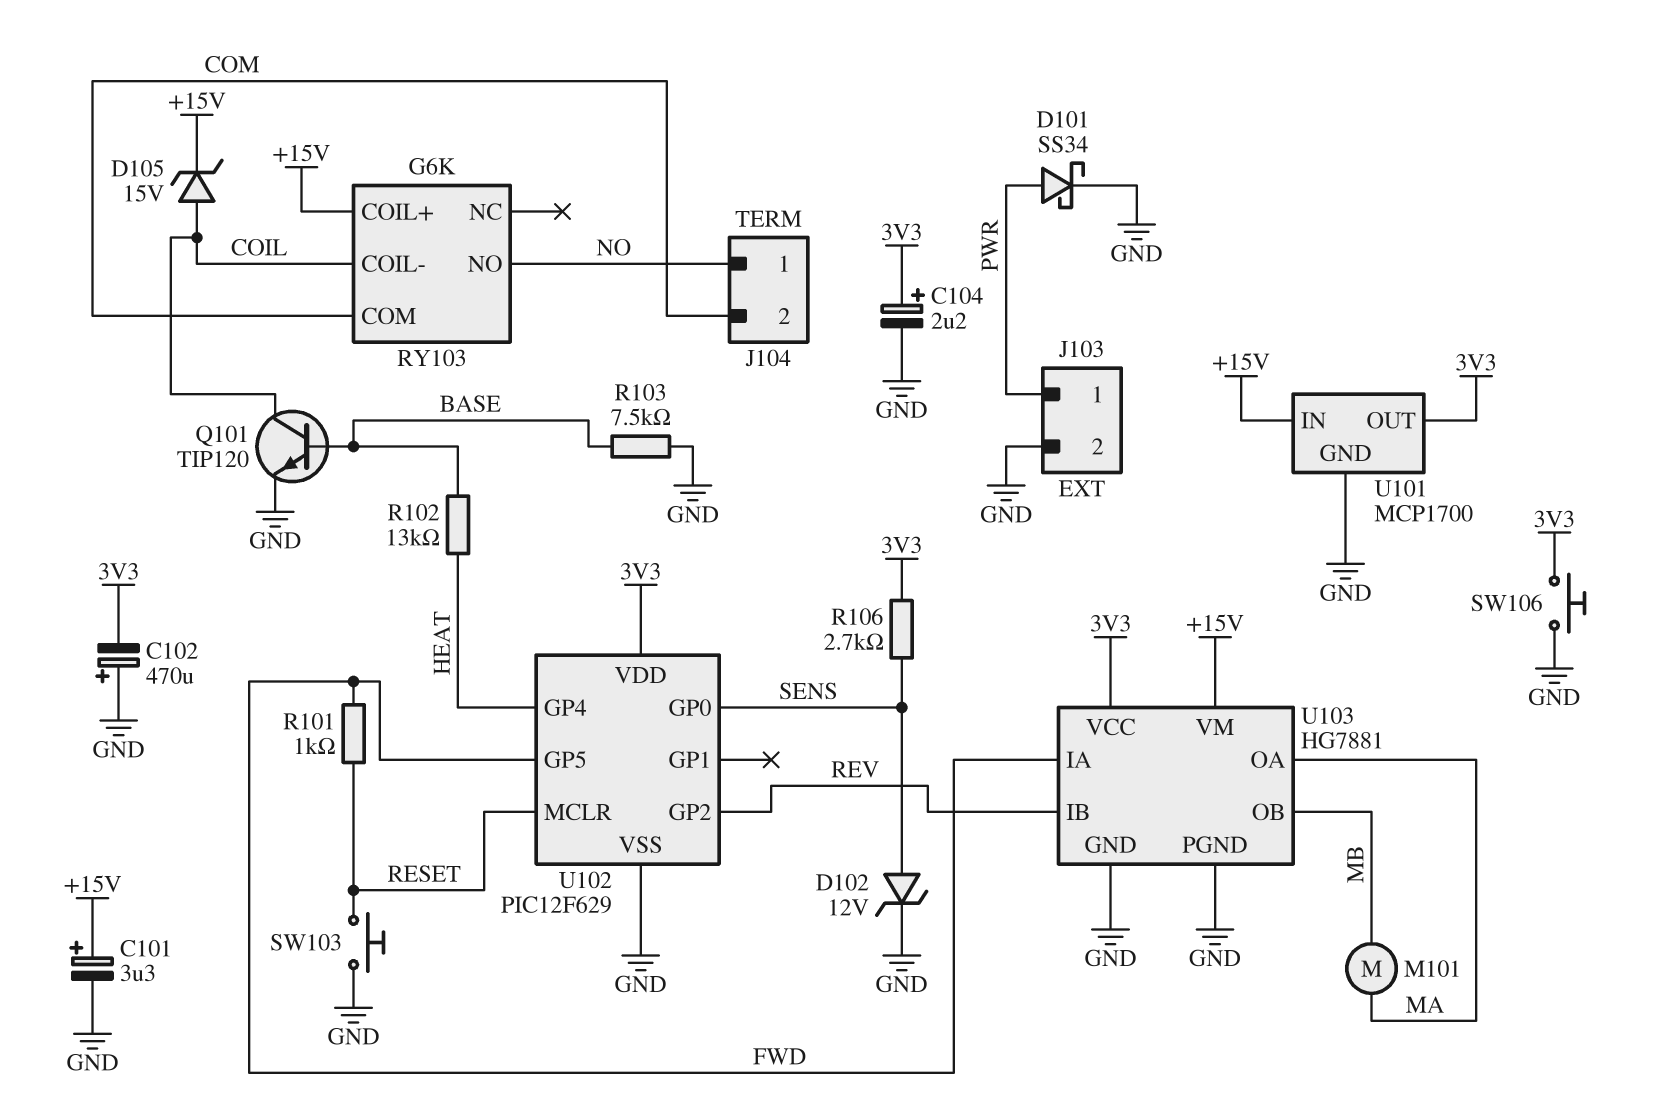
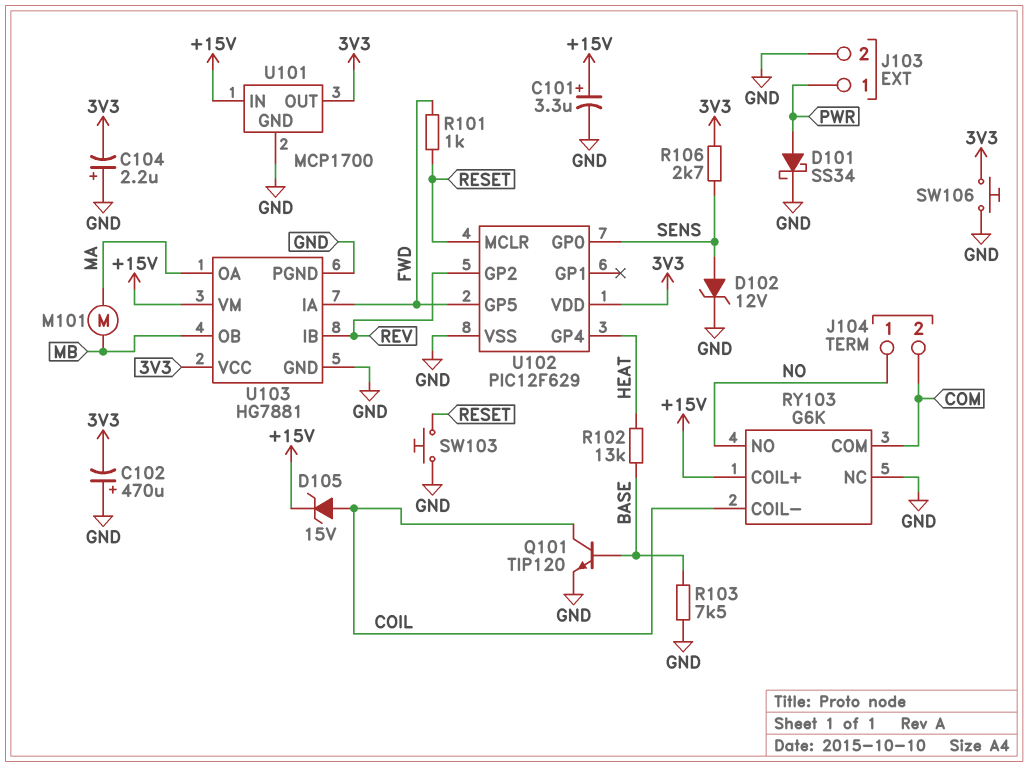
C104: 2.2uF (plus 3V3, minus GND) -> 2.2uF (plus GND, minus 3V3)
RY103 pin NC: none -> GND

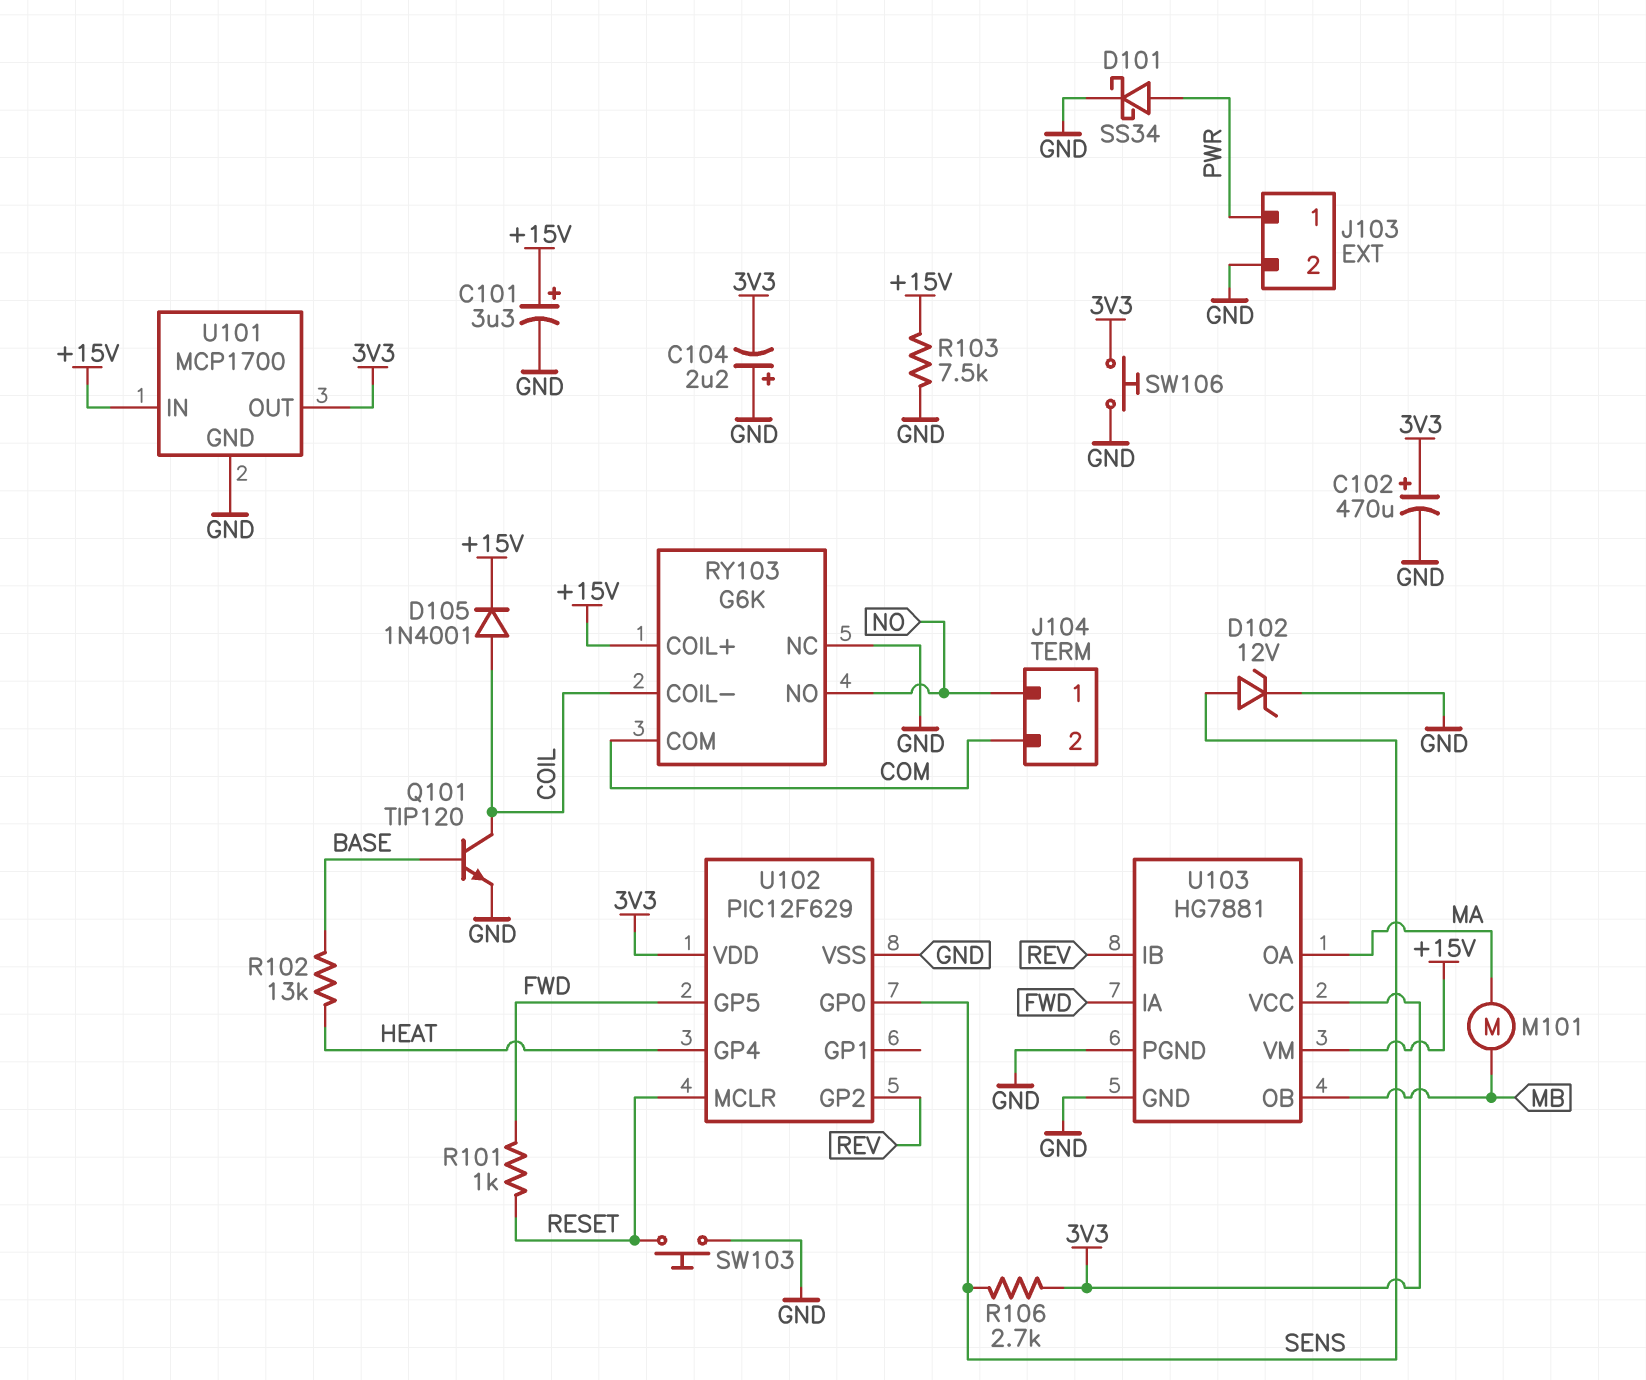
C102: 470uF (plus GND, minus 3V3) -> 470uF (plus 3V3, minus GND)
D105: zener 15V (A COIL, K +15V) -> diode 1N4001 (A COIL, K +15V)
R103: 7.5k (BASE, GND) -> 7.5k (+15V, GND)

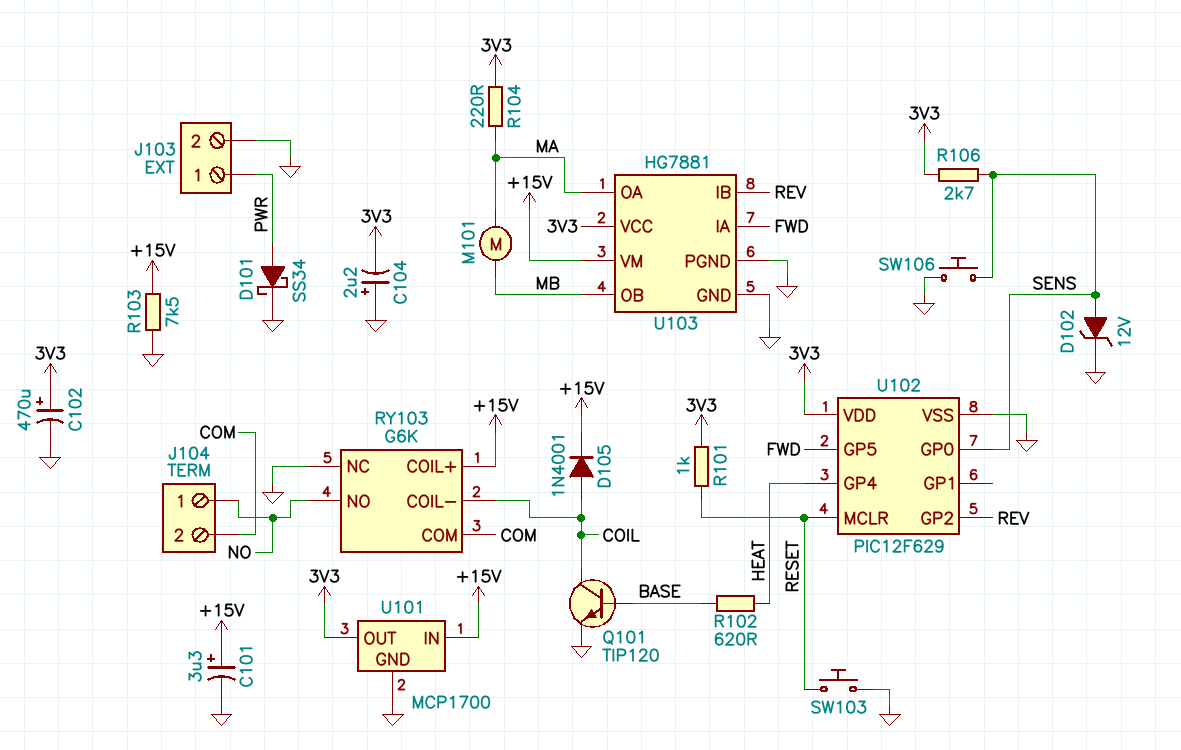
R101: 1k (FWD, RESET) -> 1k (3V3, RESET)
R102: 13k (BASE, HEAT) -> 620 (BASE, HEAT)
R104: none -> 220 (3V3, MA)
SW106: button (3V3, GND) -> button (GND, SENS)

